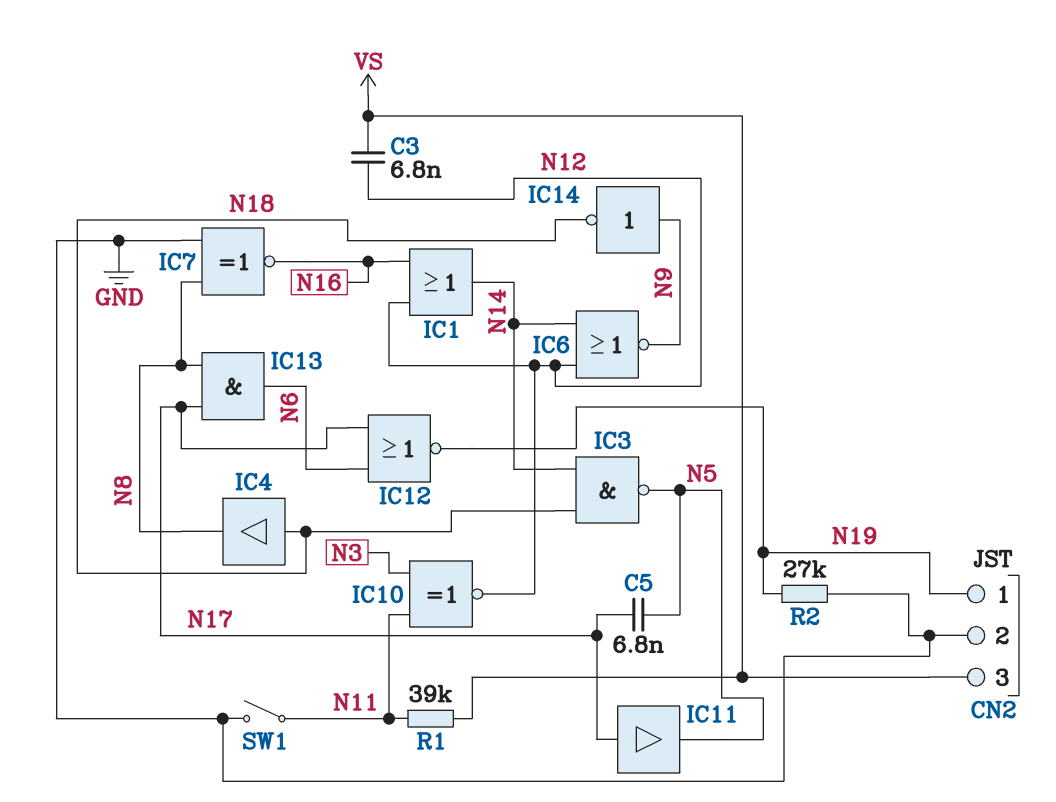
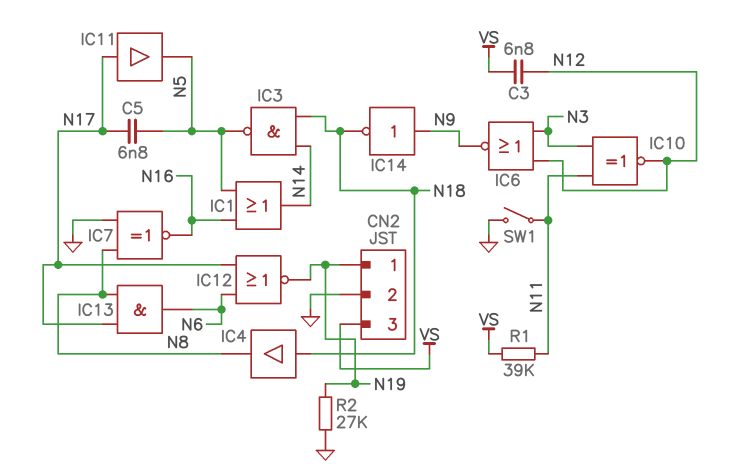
IC1: OR (in N12, in N16, out N14) -> OR (in N5, in N16, out N14)
IC6: NOR (in N12, in N14, out N9) -> NOR (in N3, in N12, out N9)

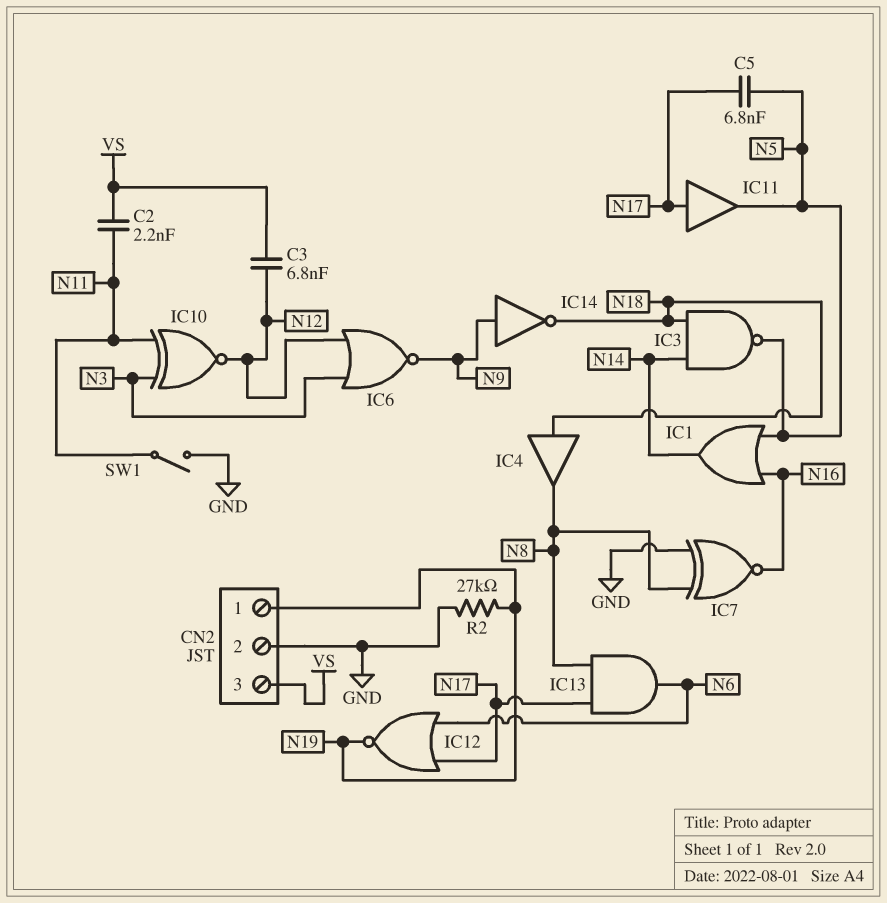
C2: none -> 2.2nF (N11, VS)
R1: 39k (N11, VS) -> none

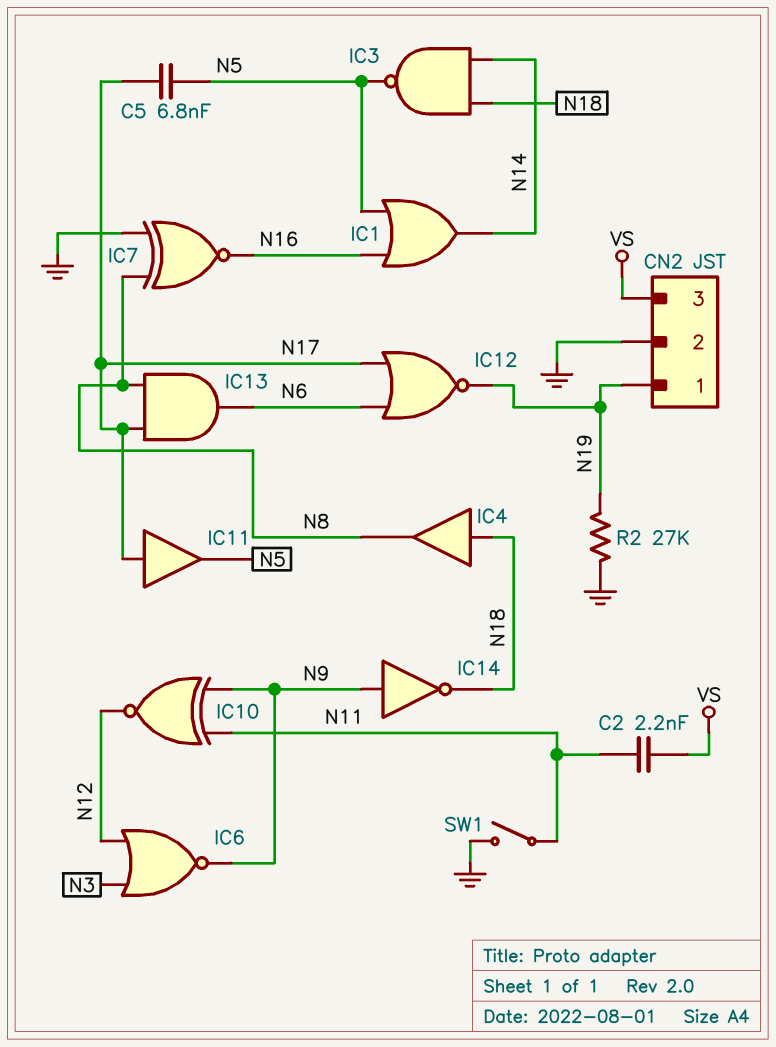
C3: 6.8nF (N12, VS) -> none
IC10: XNOR (in N3, in N11, out N12) -> XNOR (in N9, in N11, out N12)

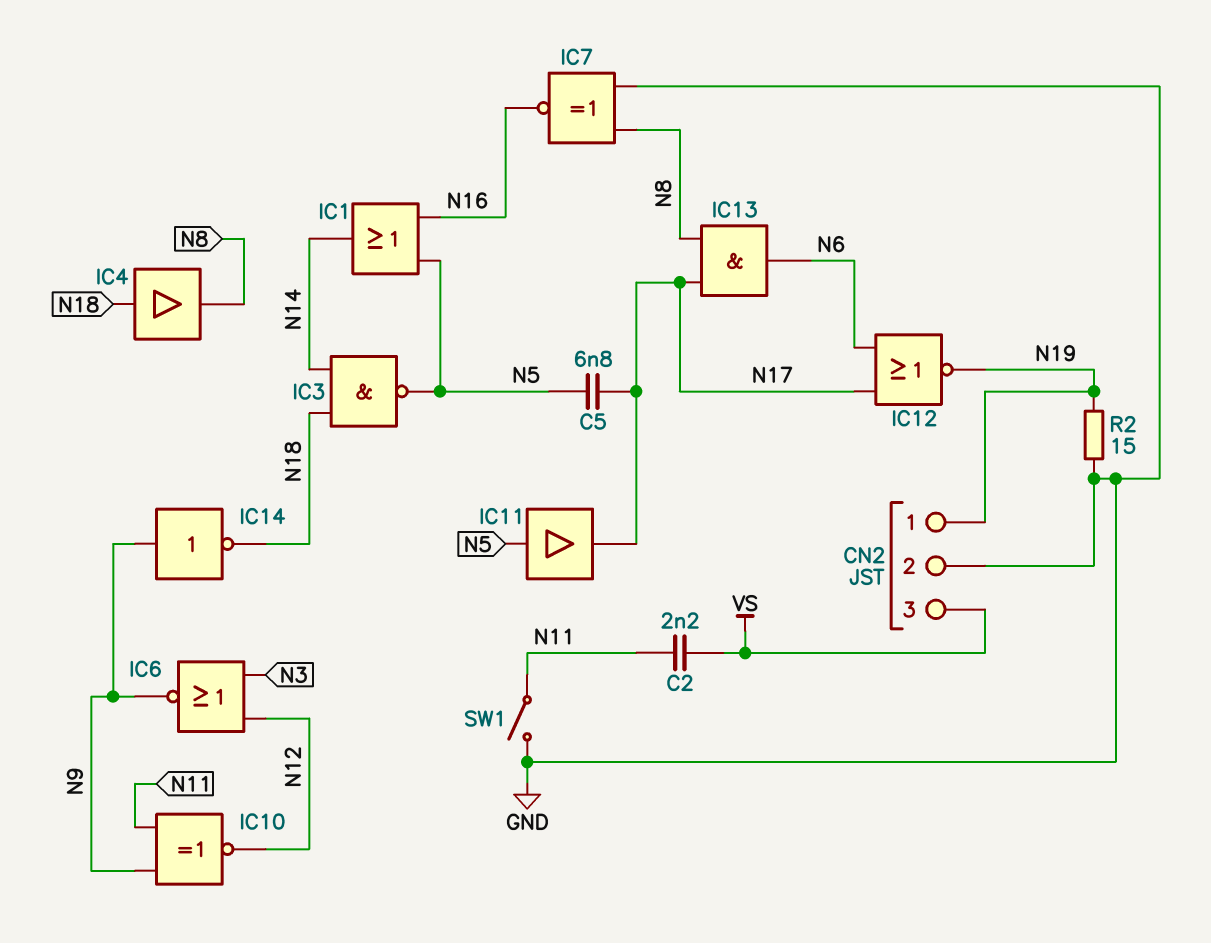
IC11: buffer (in N17, out N5) -> buffer (in N5, out N17)
R2: 27k (GND, N19) -> 15 (GND, N19)

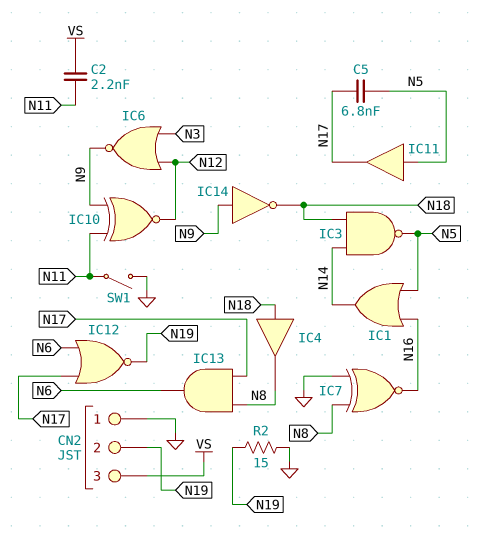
CN2 pin 1: N19 -> GND
CN2 pin 2: GND -> N19

